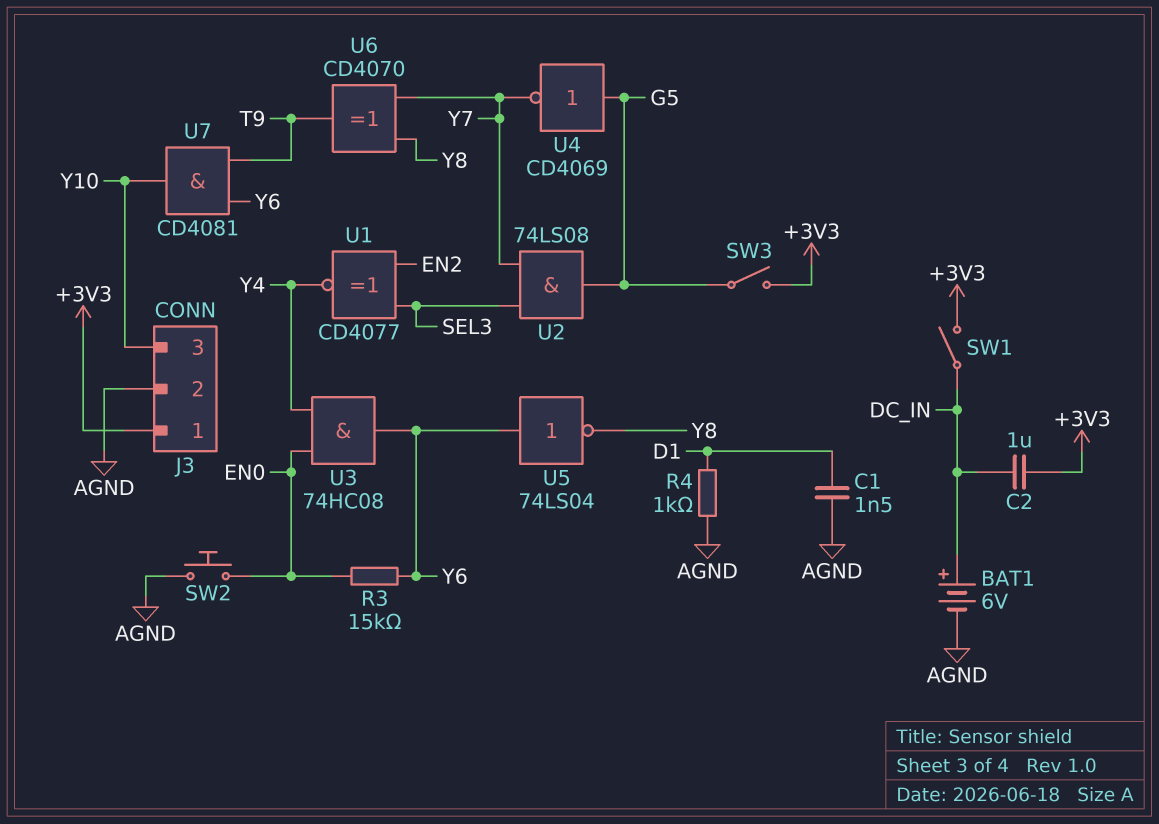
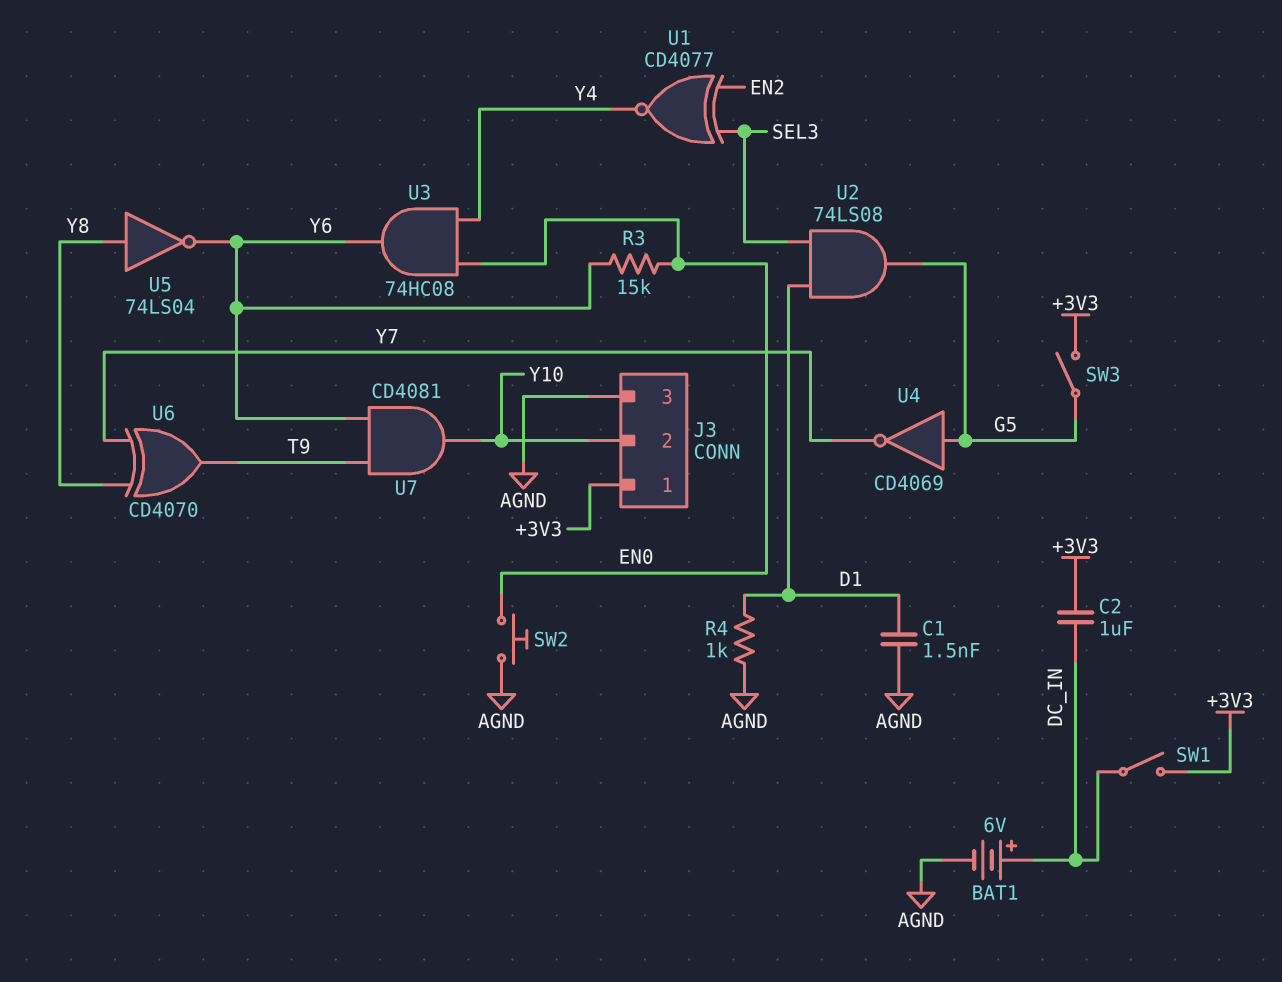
J3 pin 2: AGND -> Y10
J3 pin 3: Y10 -> AGND
U2: AND 74LS08 (in SEL3, in Y7, out G5) -> AND 74LS08 (in D1, in SEL3, out G5)
U5: NOT 74LS04 (in Y6, out Y8) -> NOT 74LS04 (in Y8, out Y6)

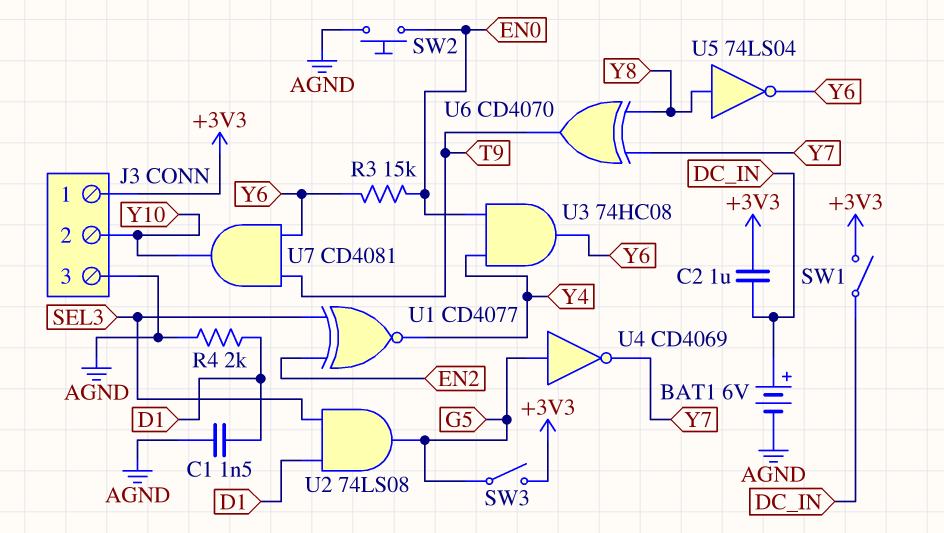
R4: 1k (AGND, D1) -> 2k (AGND, D1)

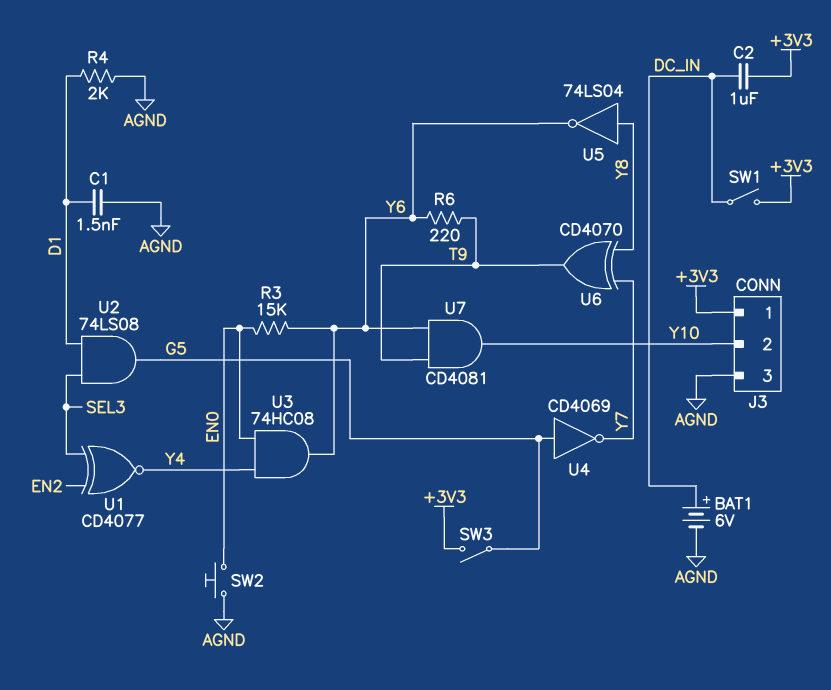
R6: none -> 220 (T9, Y6)

